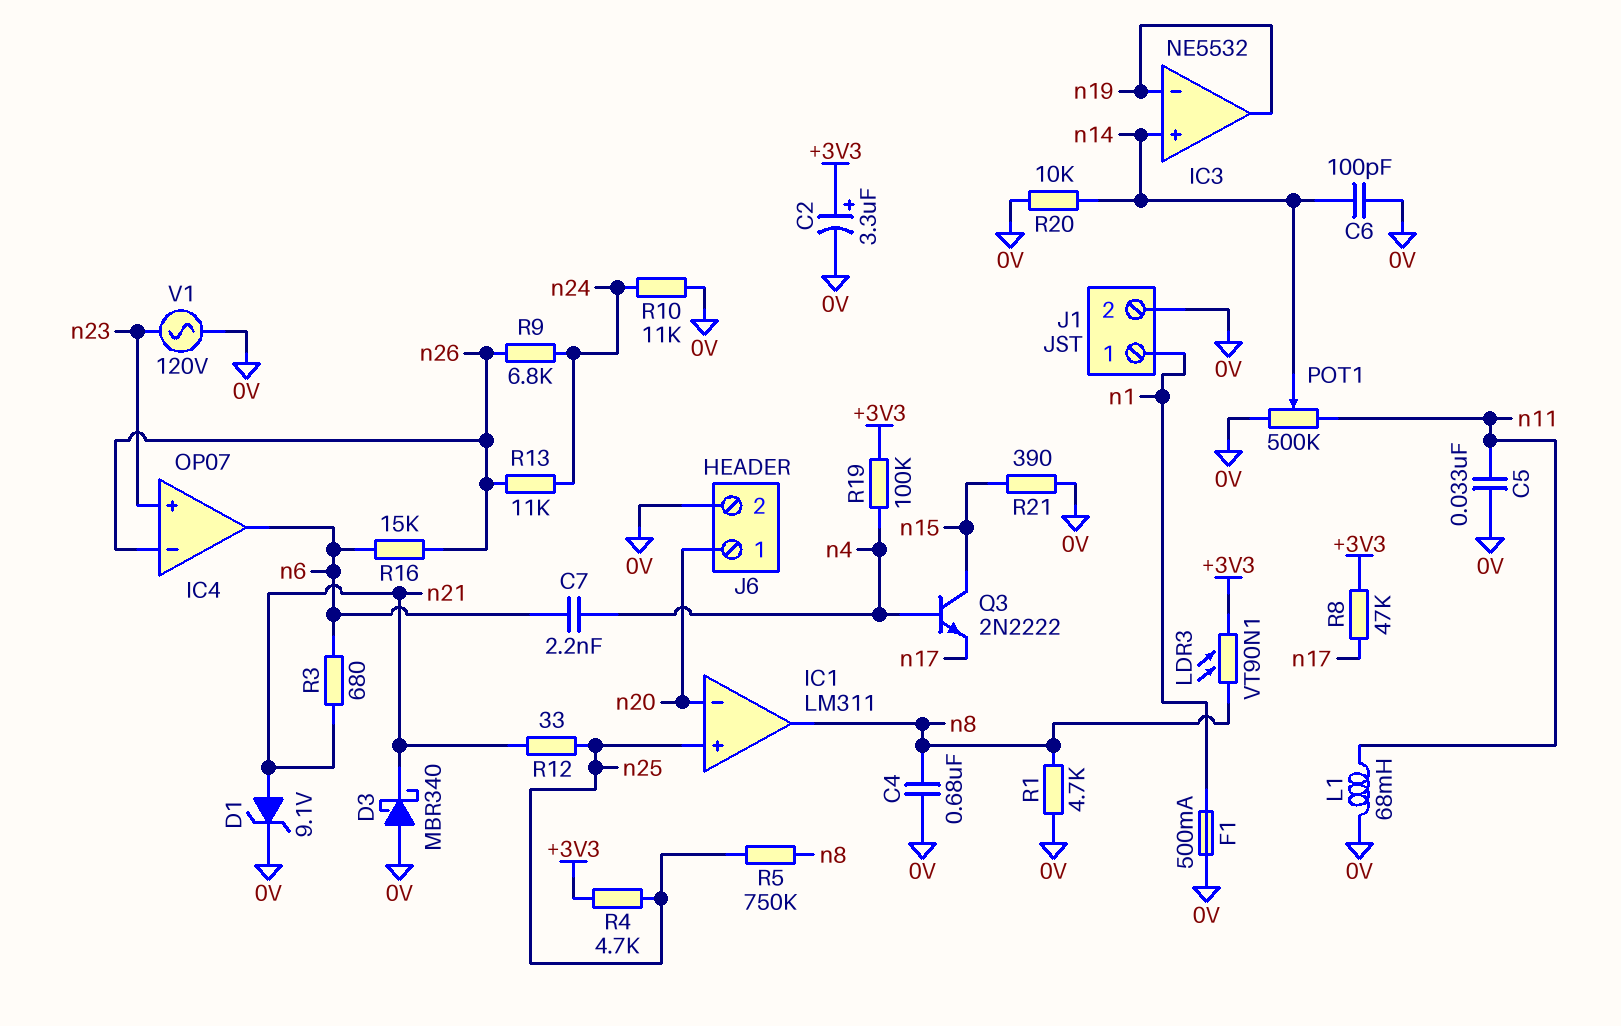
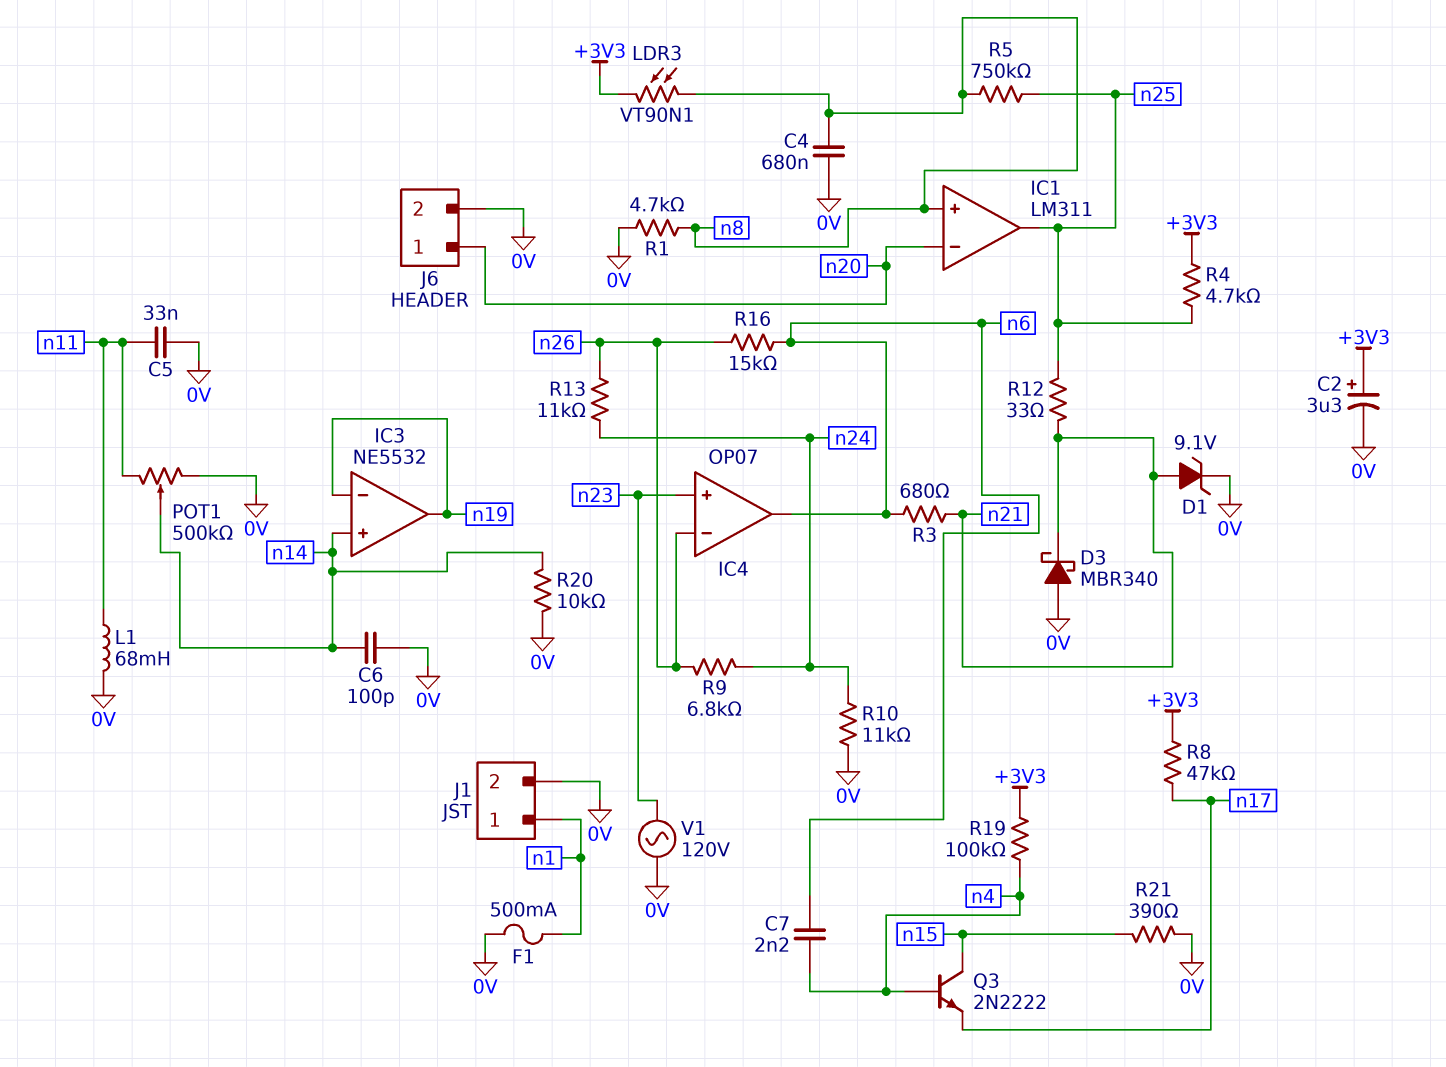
IC1 pin in+: n25 -> n8
IC1 pin out: n8 -> n25

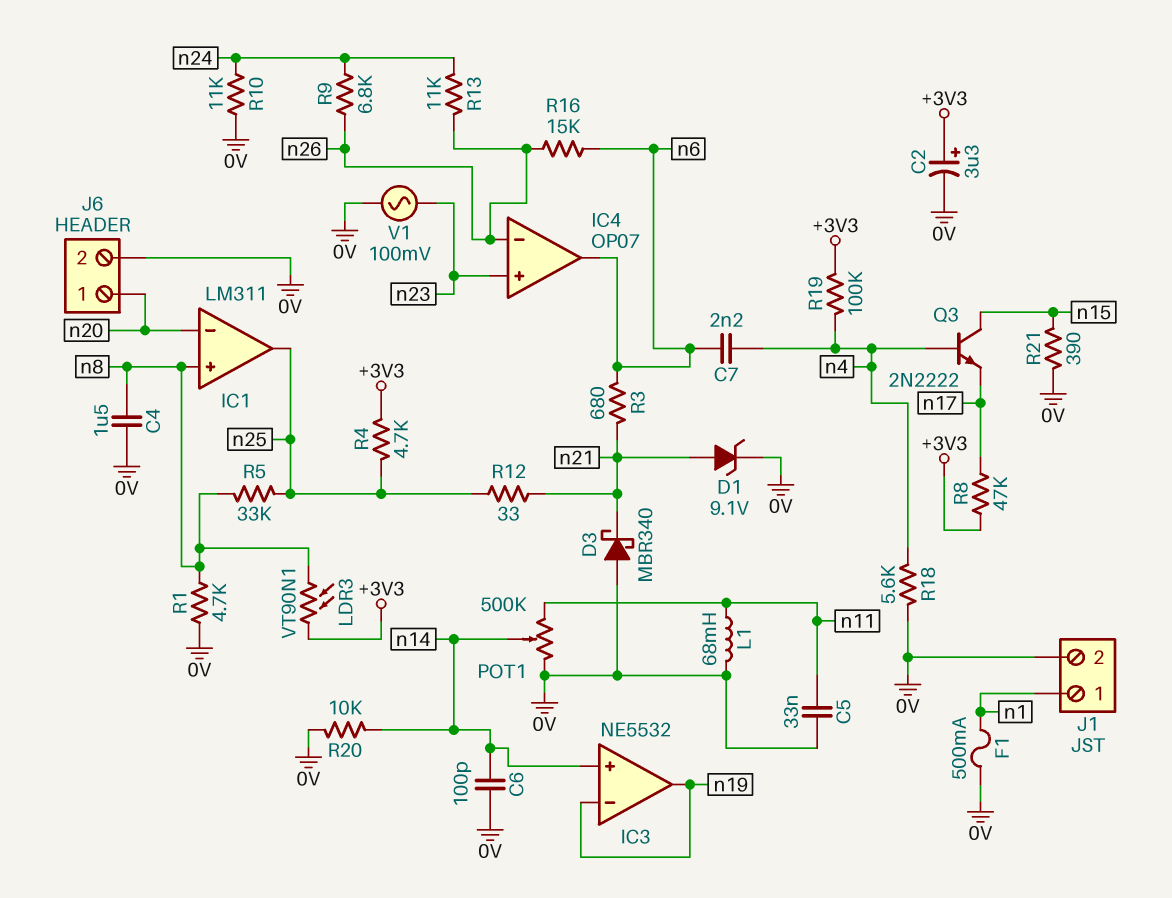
C4: 680nF (0V, n8) -> 1.5uF (0V, n8)
R5: 750k (n8, n25) -> 33k (n8, n25)
R18: none -> 5.6k (0V, n4)
V1: AC 120V (0V, n23) -> AC 100mV (0V, n23)

